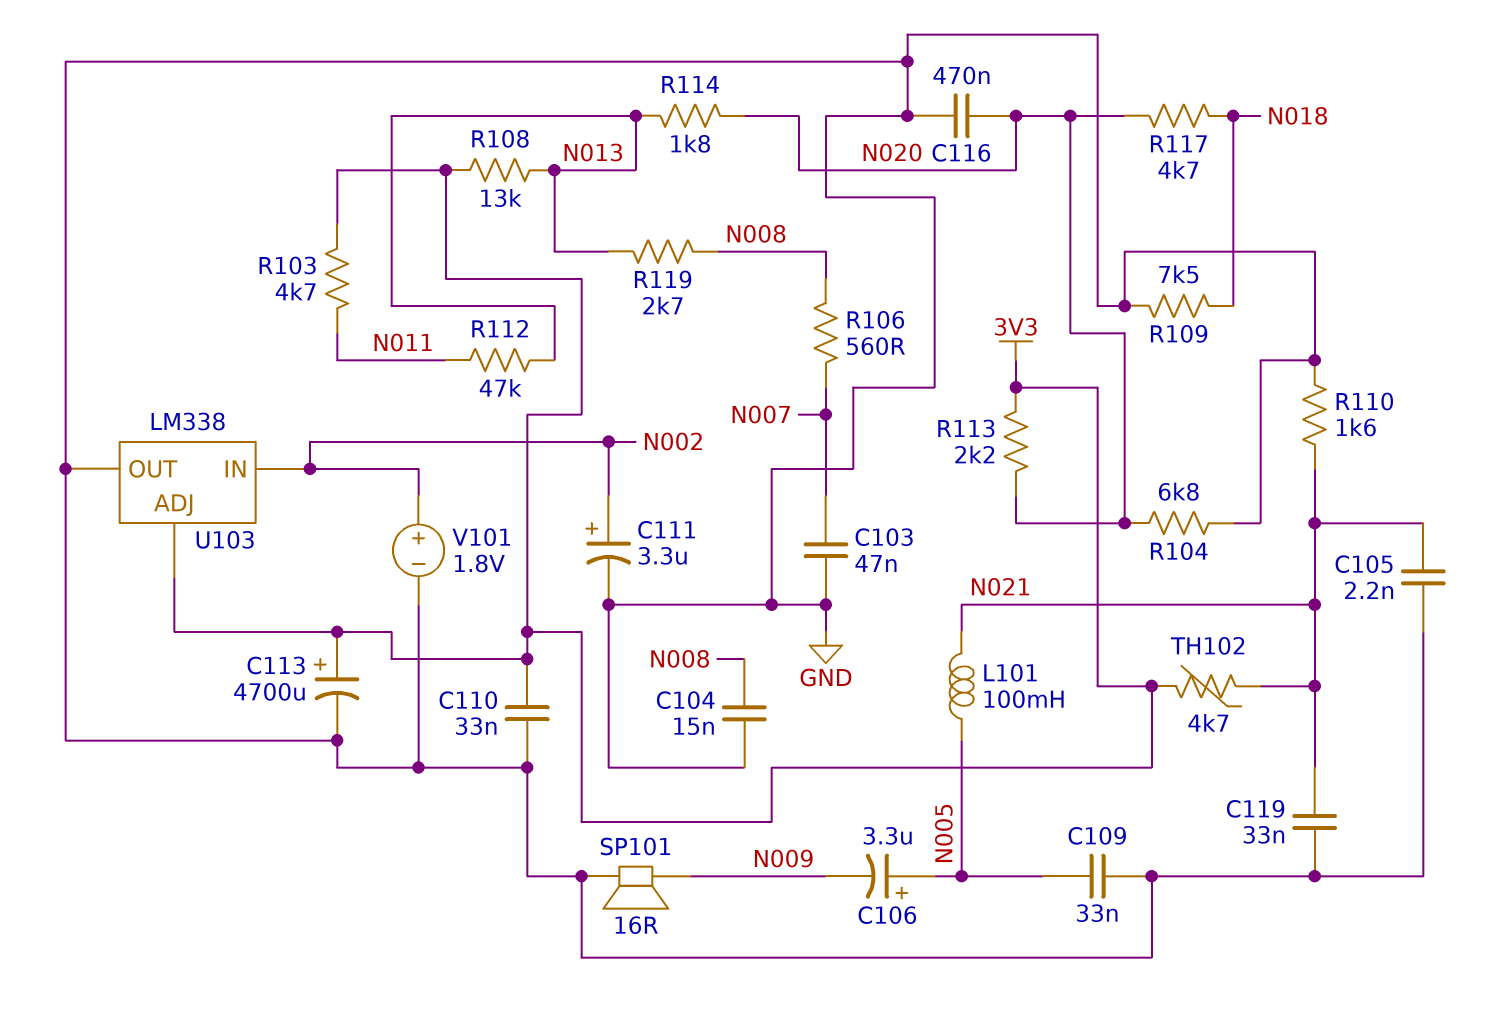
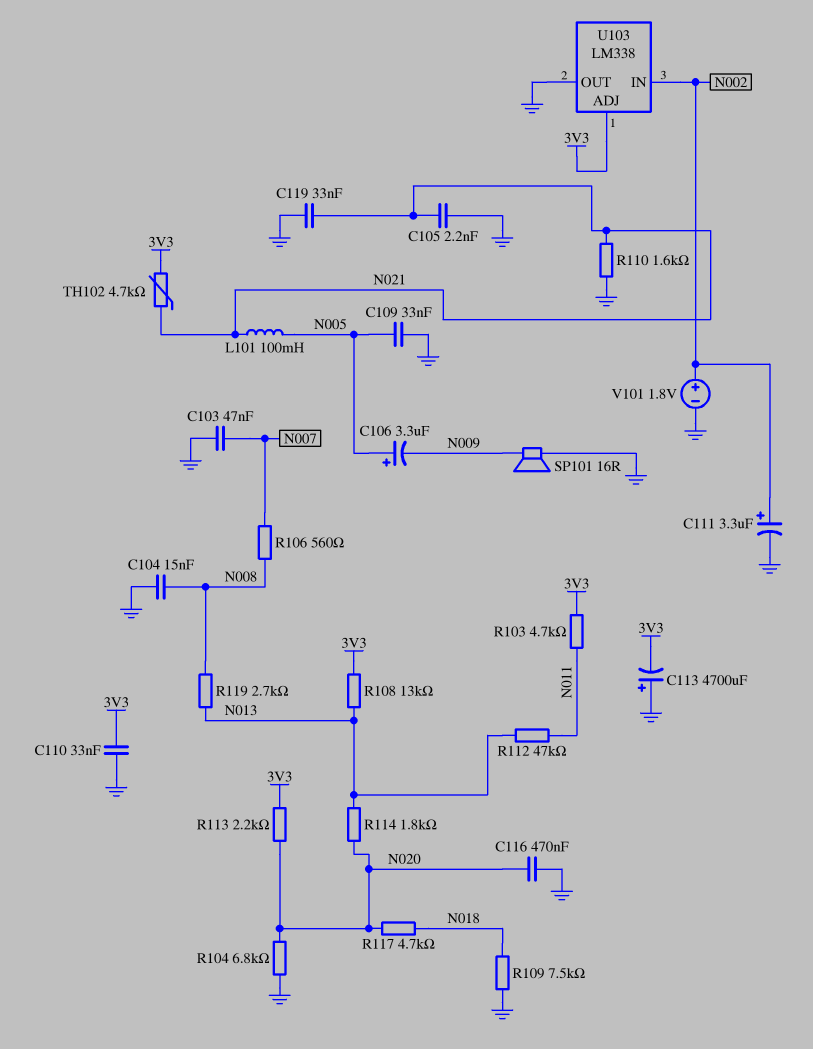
C113: 4700uF (plus 3V3, minus GND) -> 4700uF (plus GND, minus 3V3)

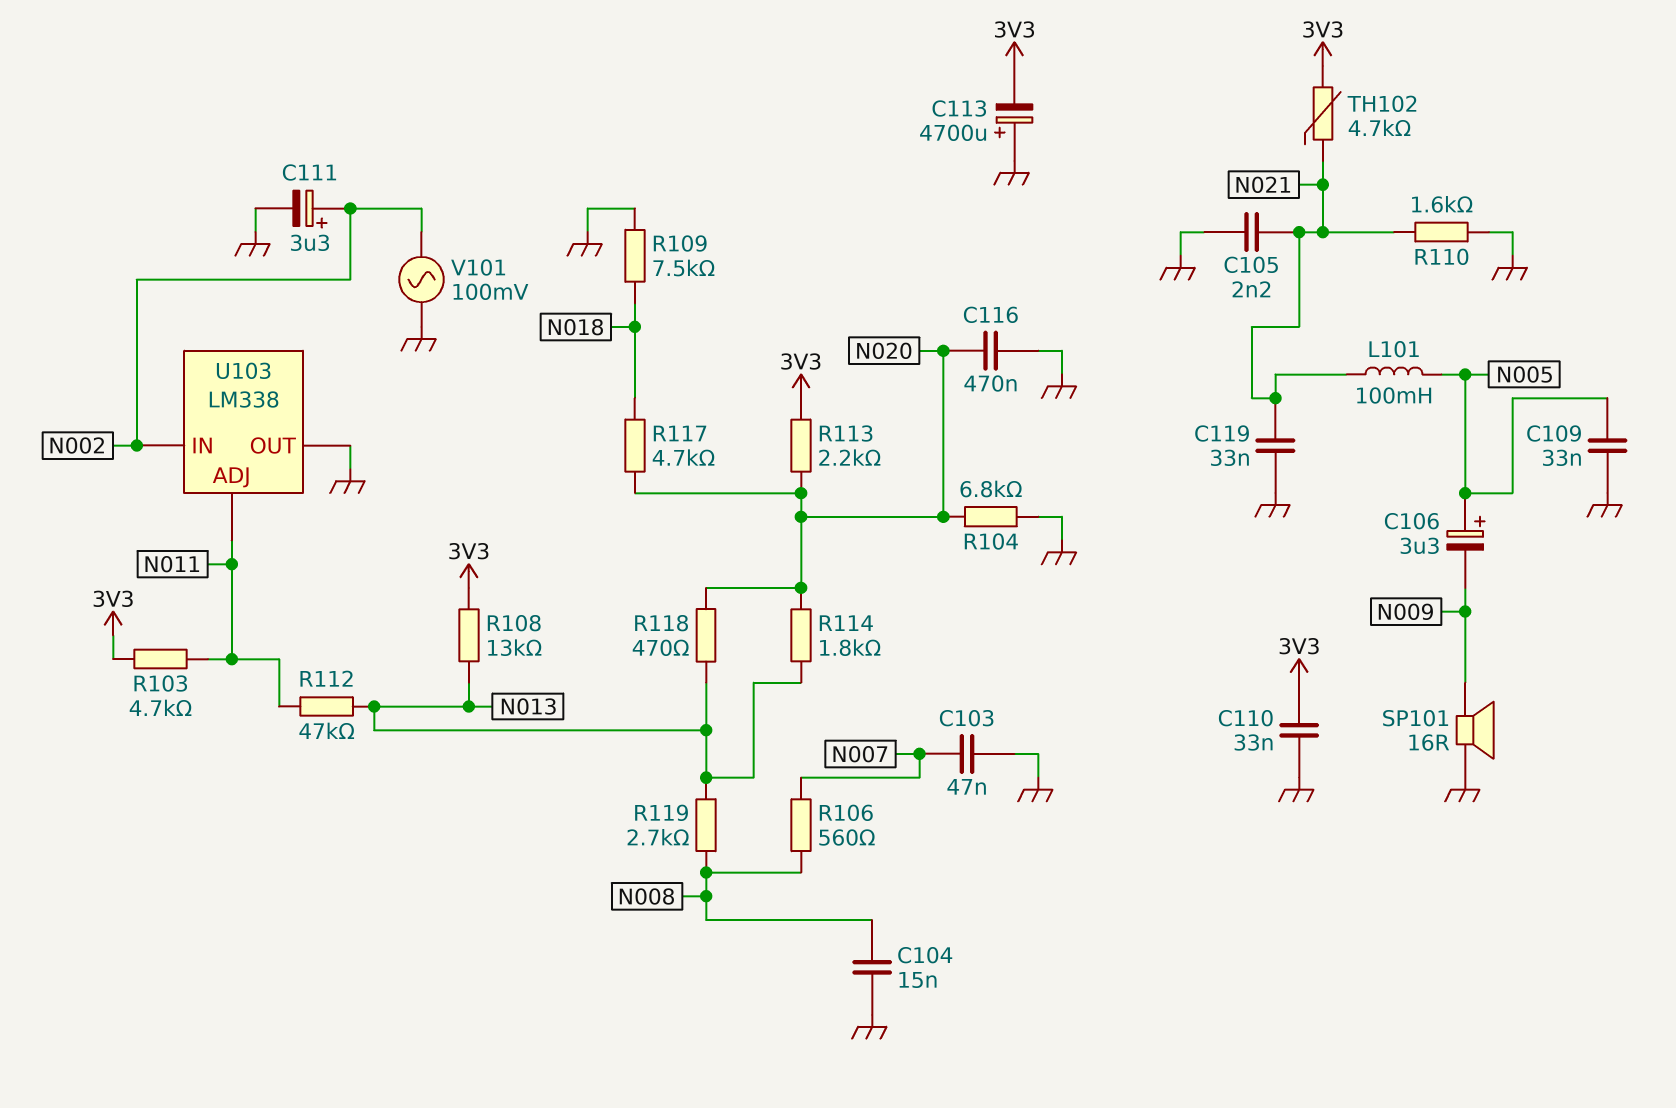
R118: none -> 470 (N013, N020)
U103 pin ADJ: 3V3 -> N011
V101: 1.8V (plus N002, minus GND) -> AC 100mV (GND, N002)

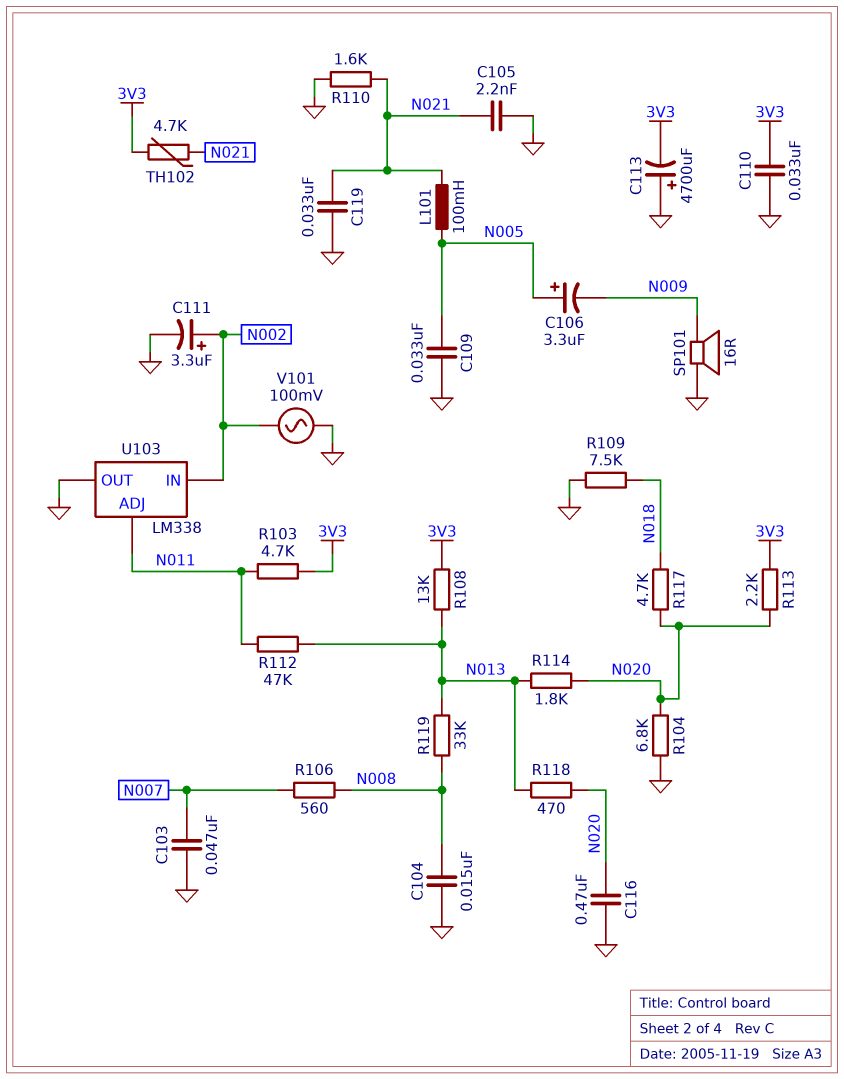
R119: 2.7k (N008, N013) -> 33k (N008, N013)

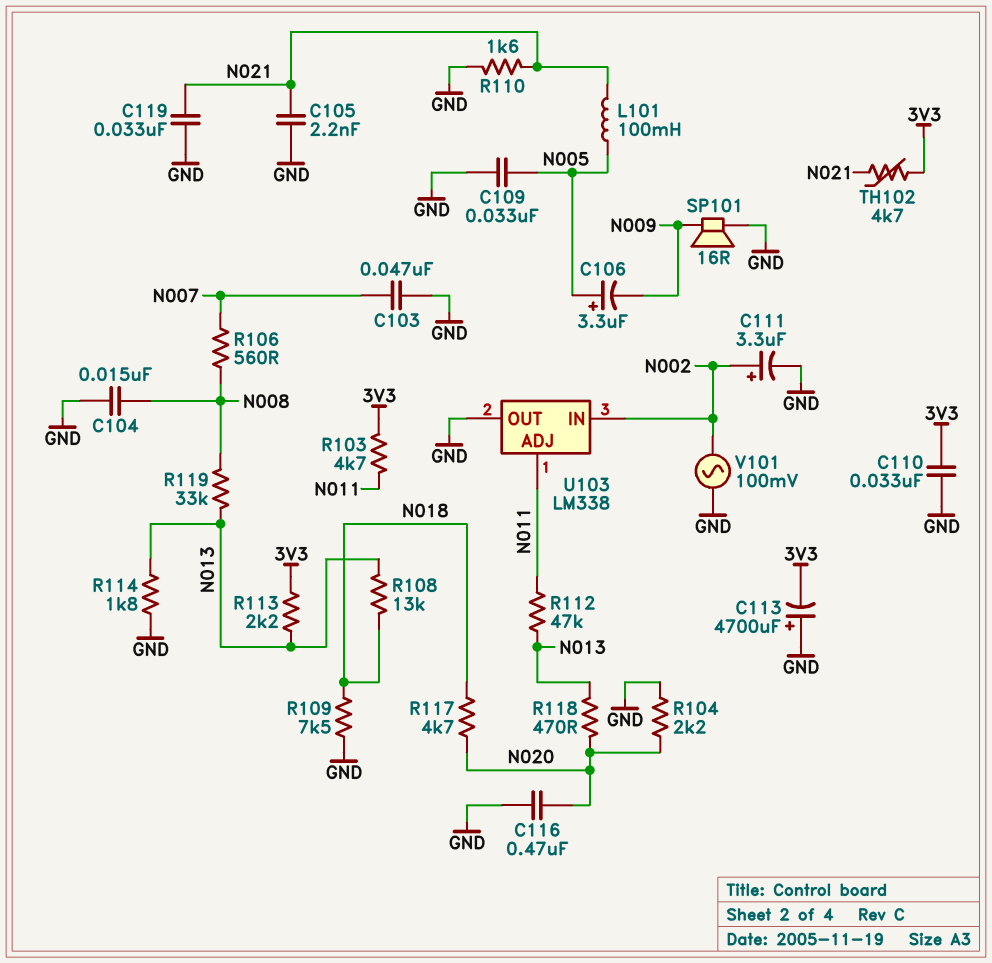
R104: 6.8k (GND, N020) -> 2.2k (GND, N020)
R108: 13k (3V3, N013) -> 13k (N013, N018)
R113: 2.2k (3V3, N020) -> 2.2k (3V3, N013)
R114: 1.8k (N013, N020) -> 1.8k (GND, N013)

